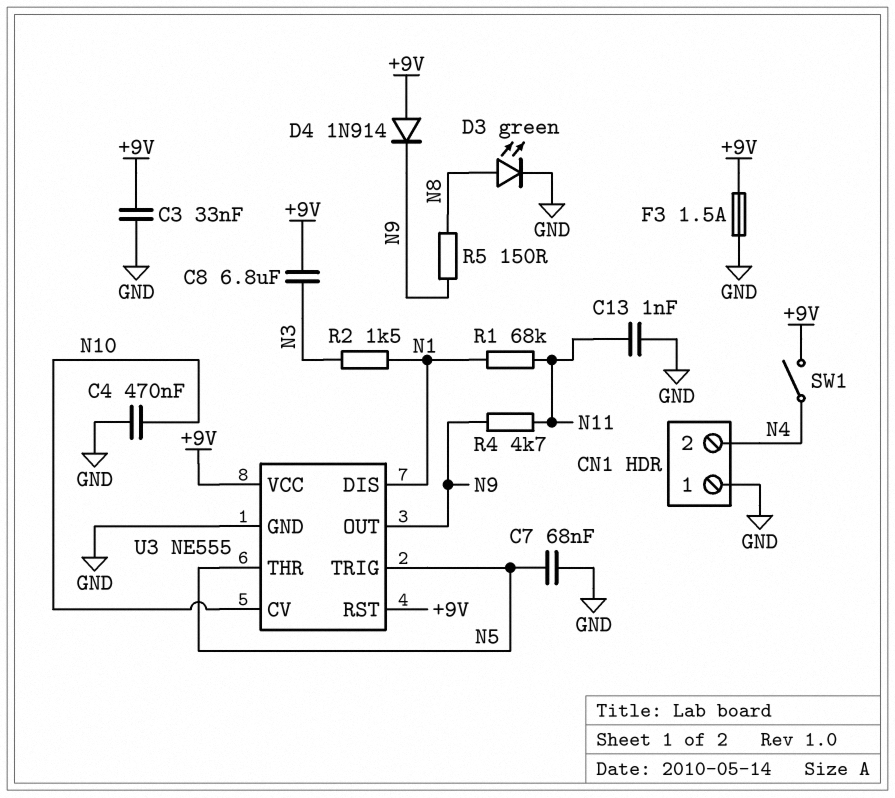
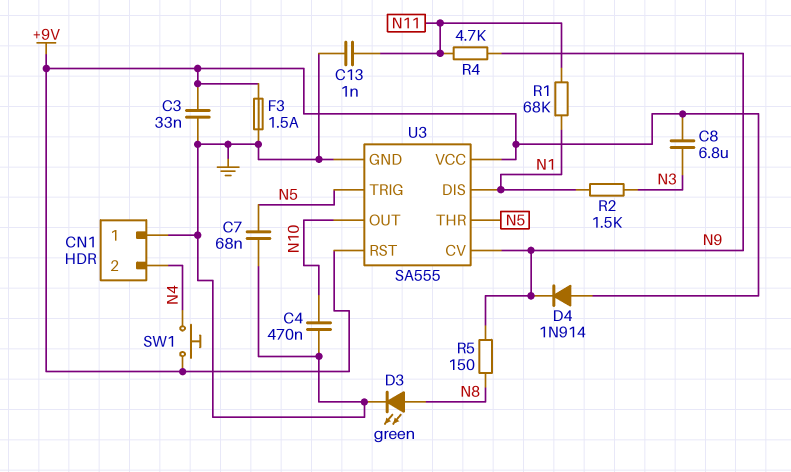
SW1: switch (+9V, N4) -> button (+9V, N4)
U3: NE555 -> SA555
U3 pin CV: N10 -> N9
U3 pin OUT: N9 -> N10

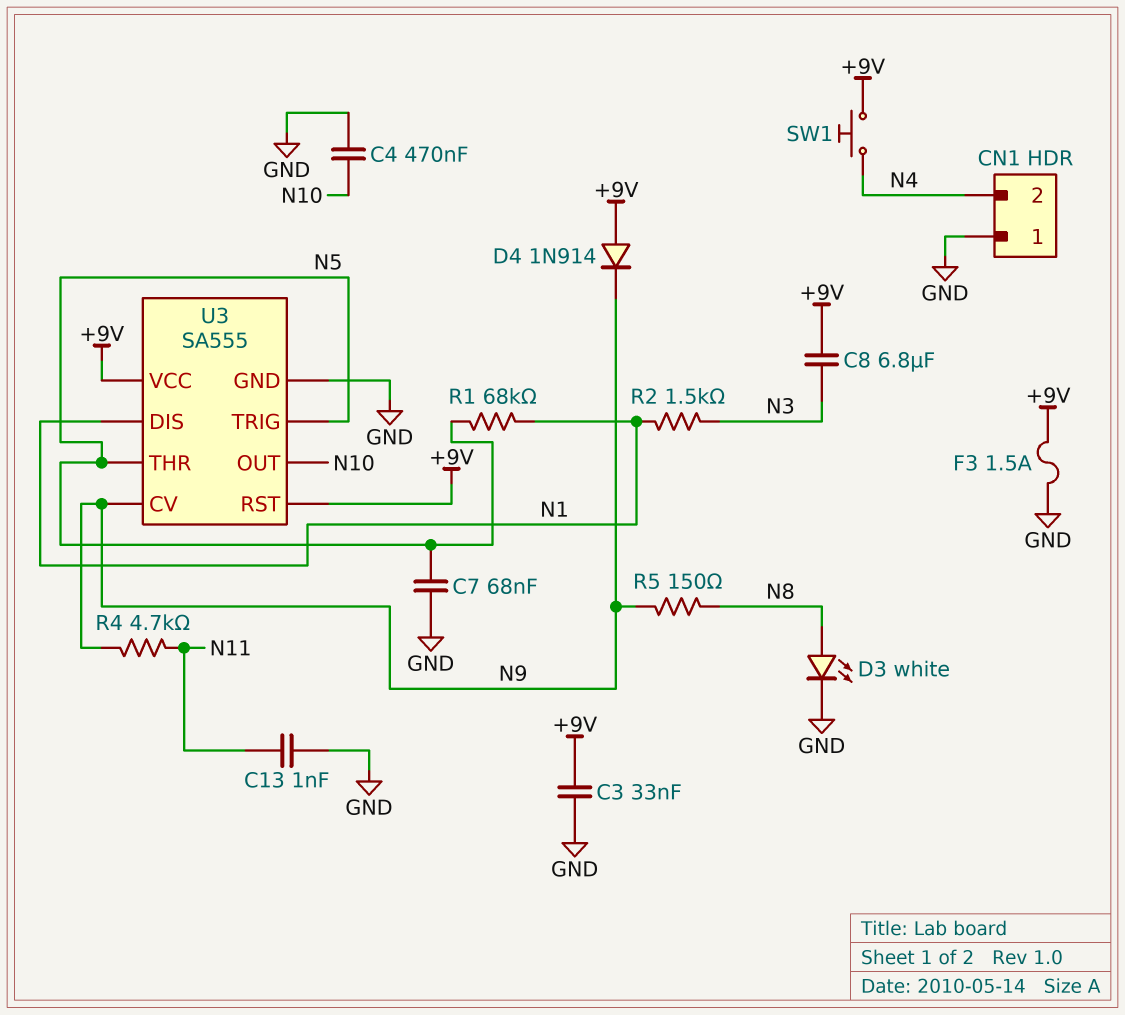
D3: LED green (A N8, K GND) -> LED white (A N8, K GND)
R1: 68k (N1, N11) -> 68k (N1, N5)

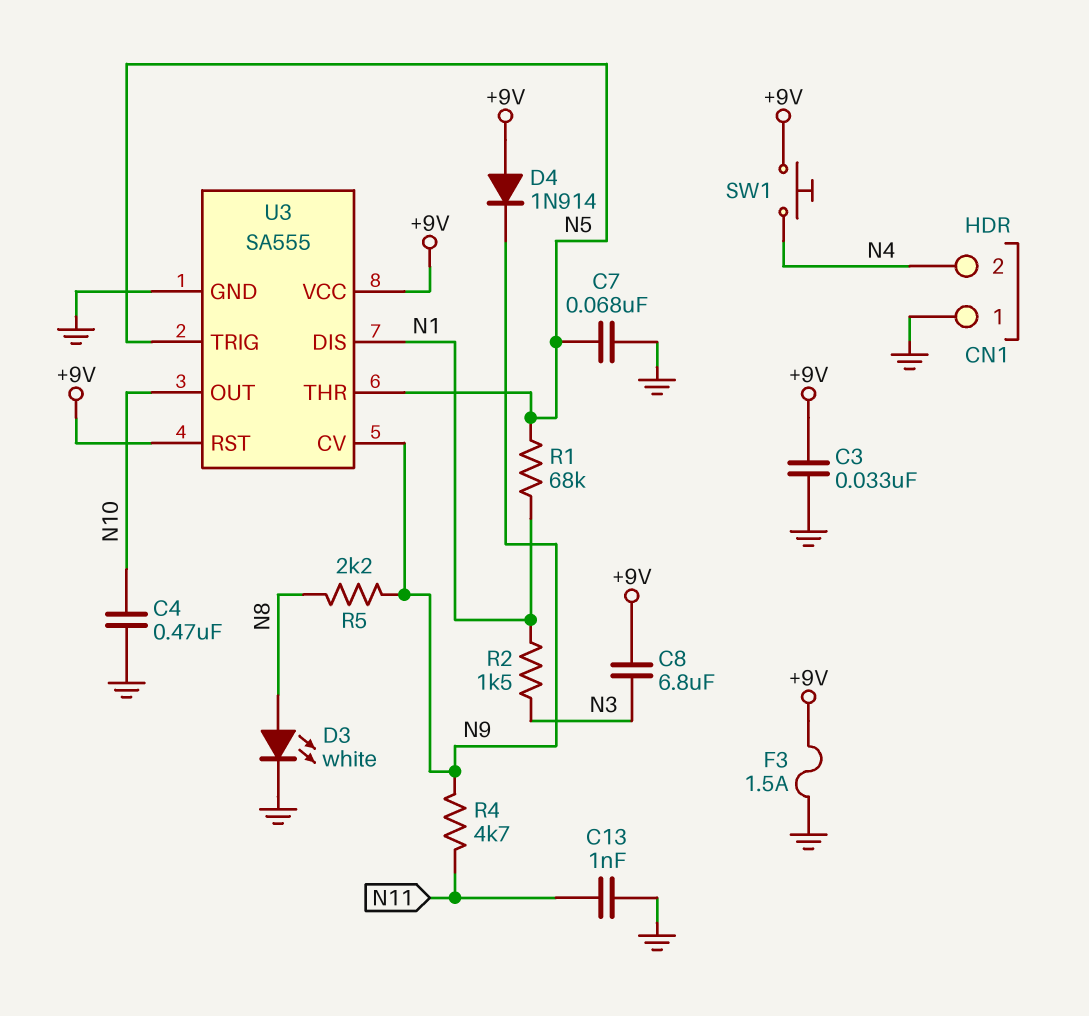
R5: 150 (N8, N9) -> 2.2k (N8, N9)

